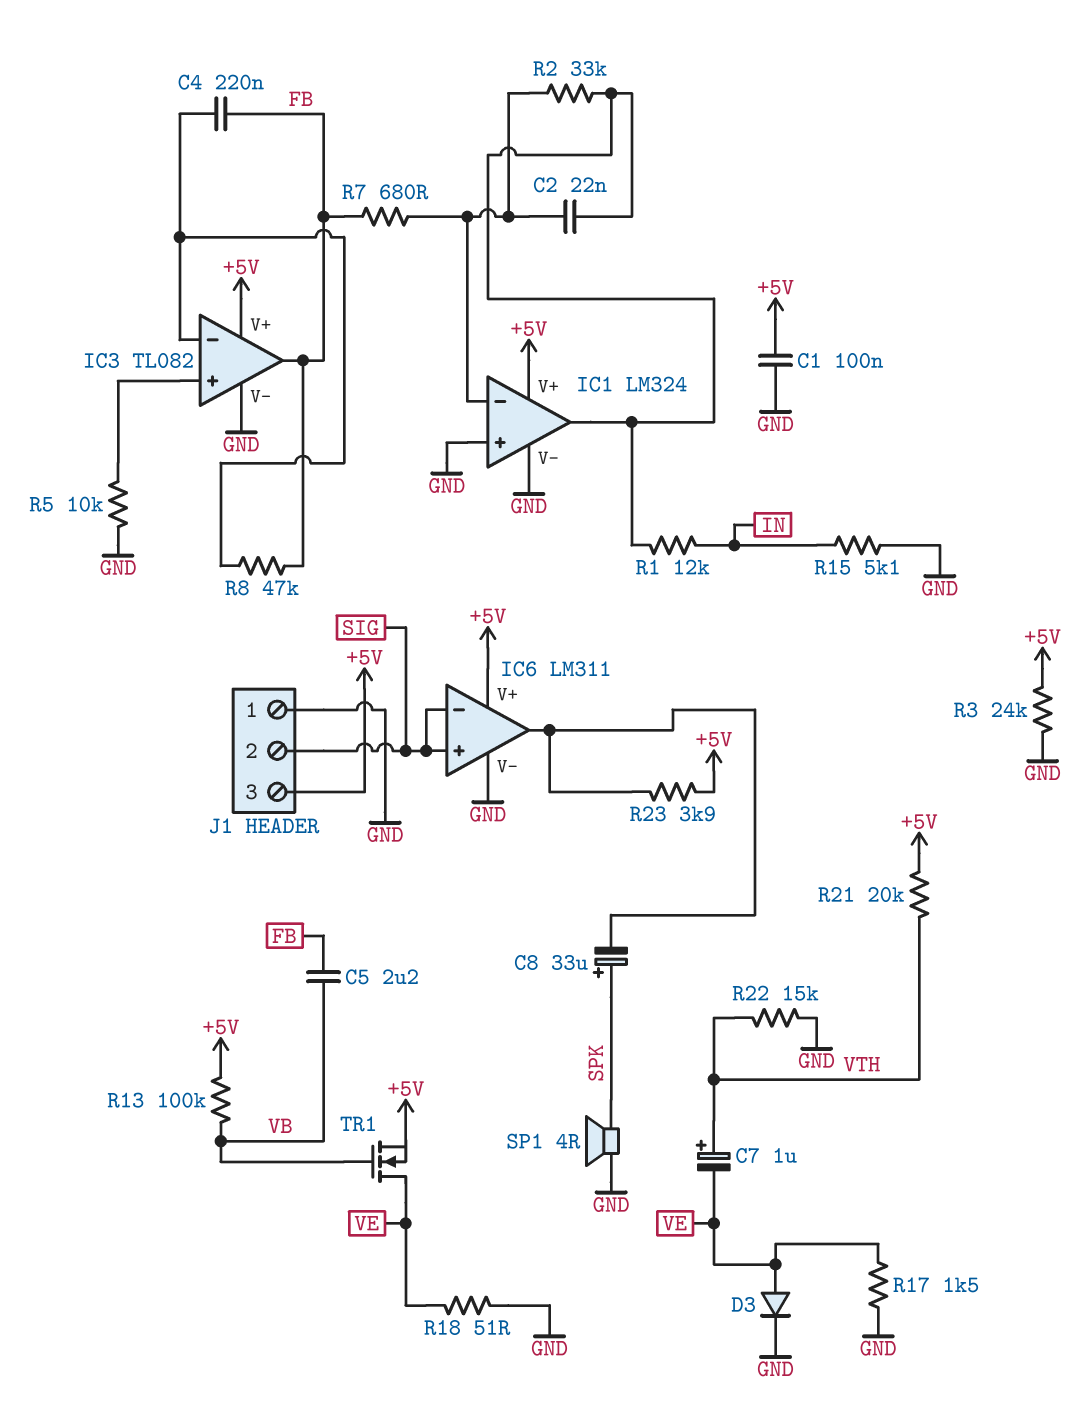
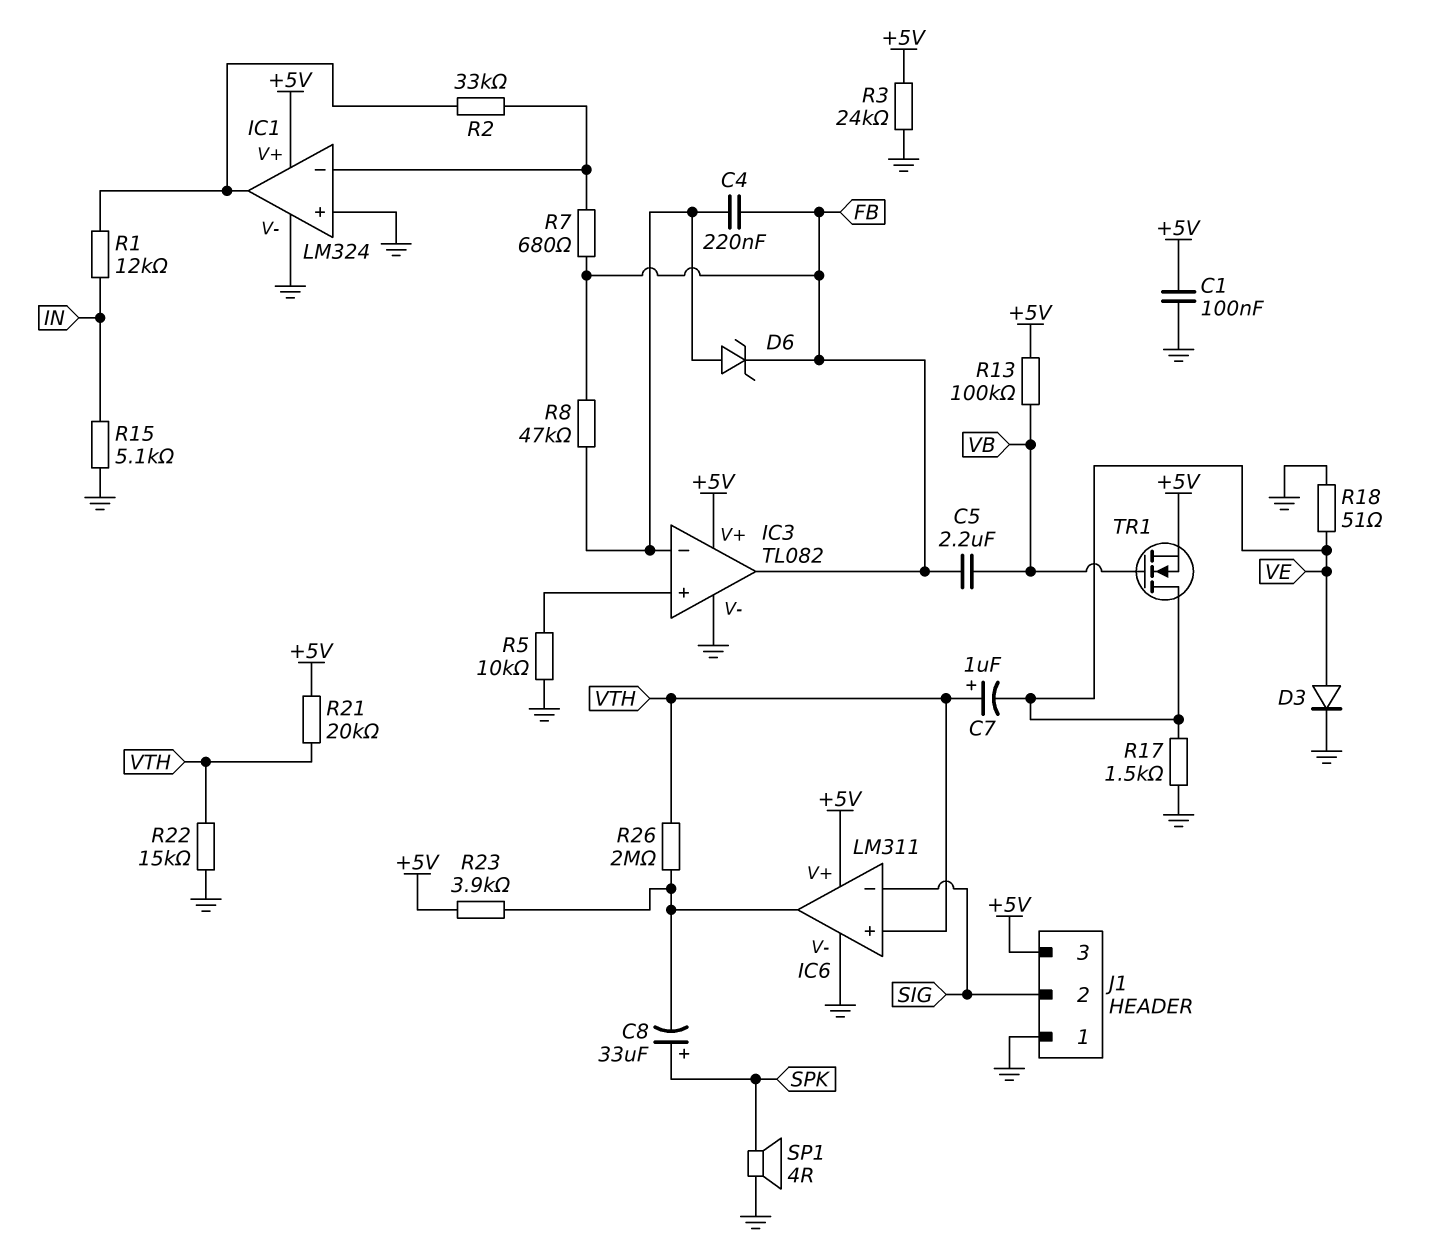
C2: 22nF (IC1/in-, IC1/out) -> none
D6: none -> zener (A IC3/in-, K FB)
IC6 pin in+: SIG -> VTH
R26: none -> 2M (IC6/out, VTH)

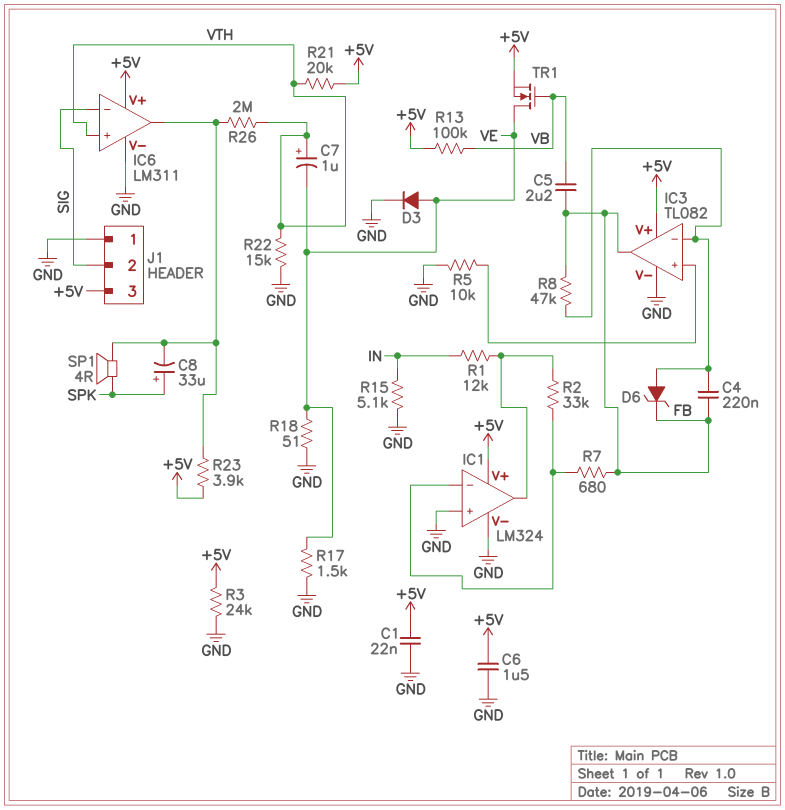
C1: 100nF (+5V, GND) -> 22nF (+5V, GND)
C6: none -> 1.5uF (+5V, GND)
SP1: speaker 4R (GND, SPK) -> speaker 4R (IC6/out, SPK)

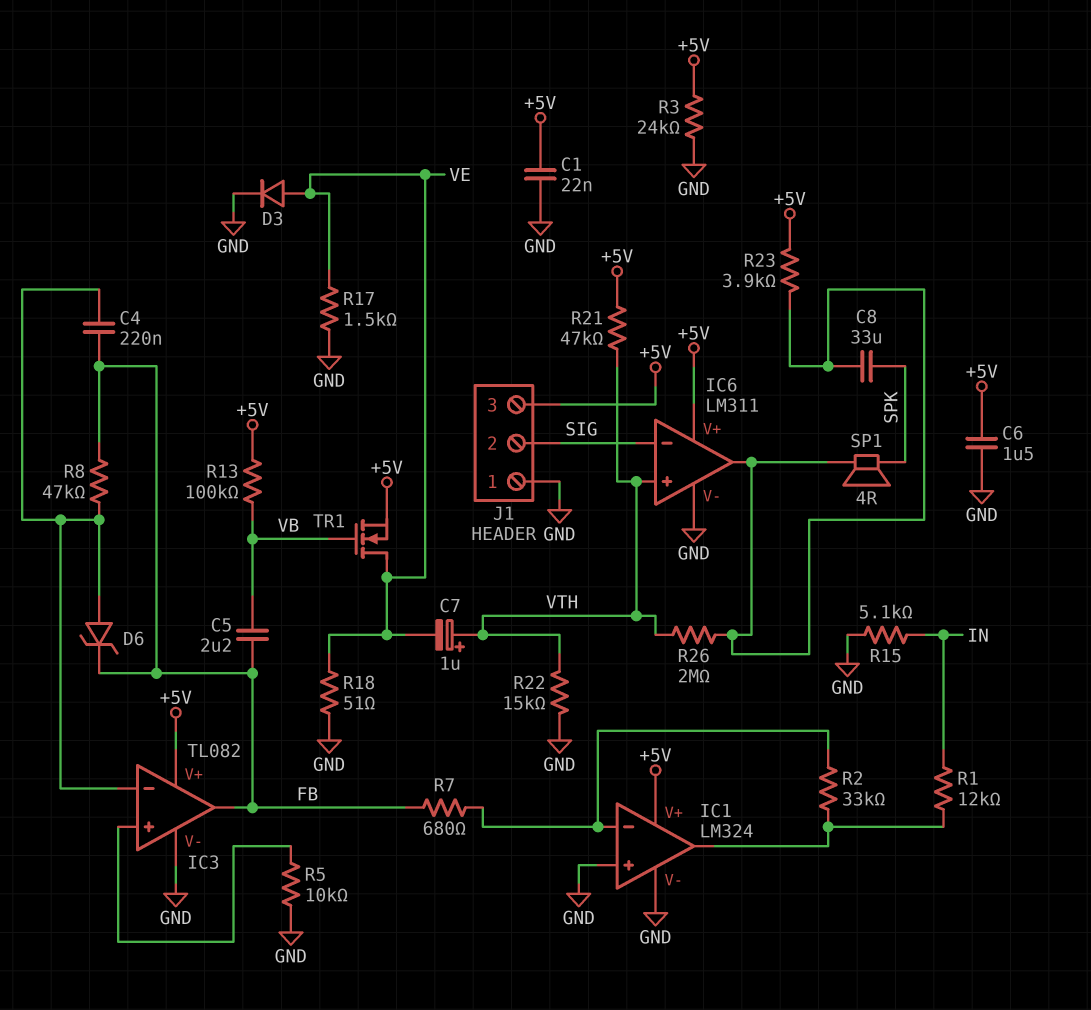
C8: 33uF (plus SPK, minus IC6/out) -> 33uF (IC6/out, SPK)
R21: 20k (+5V, VTH) -> 47k (+5V, VTH)

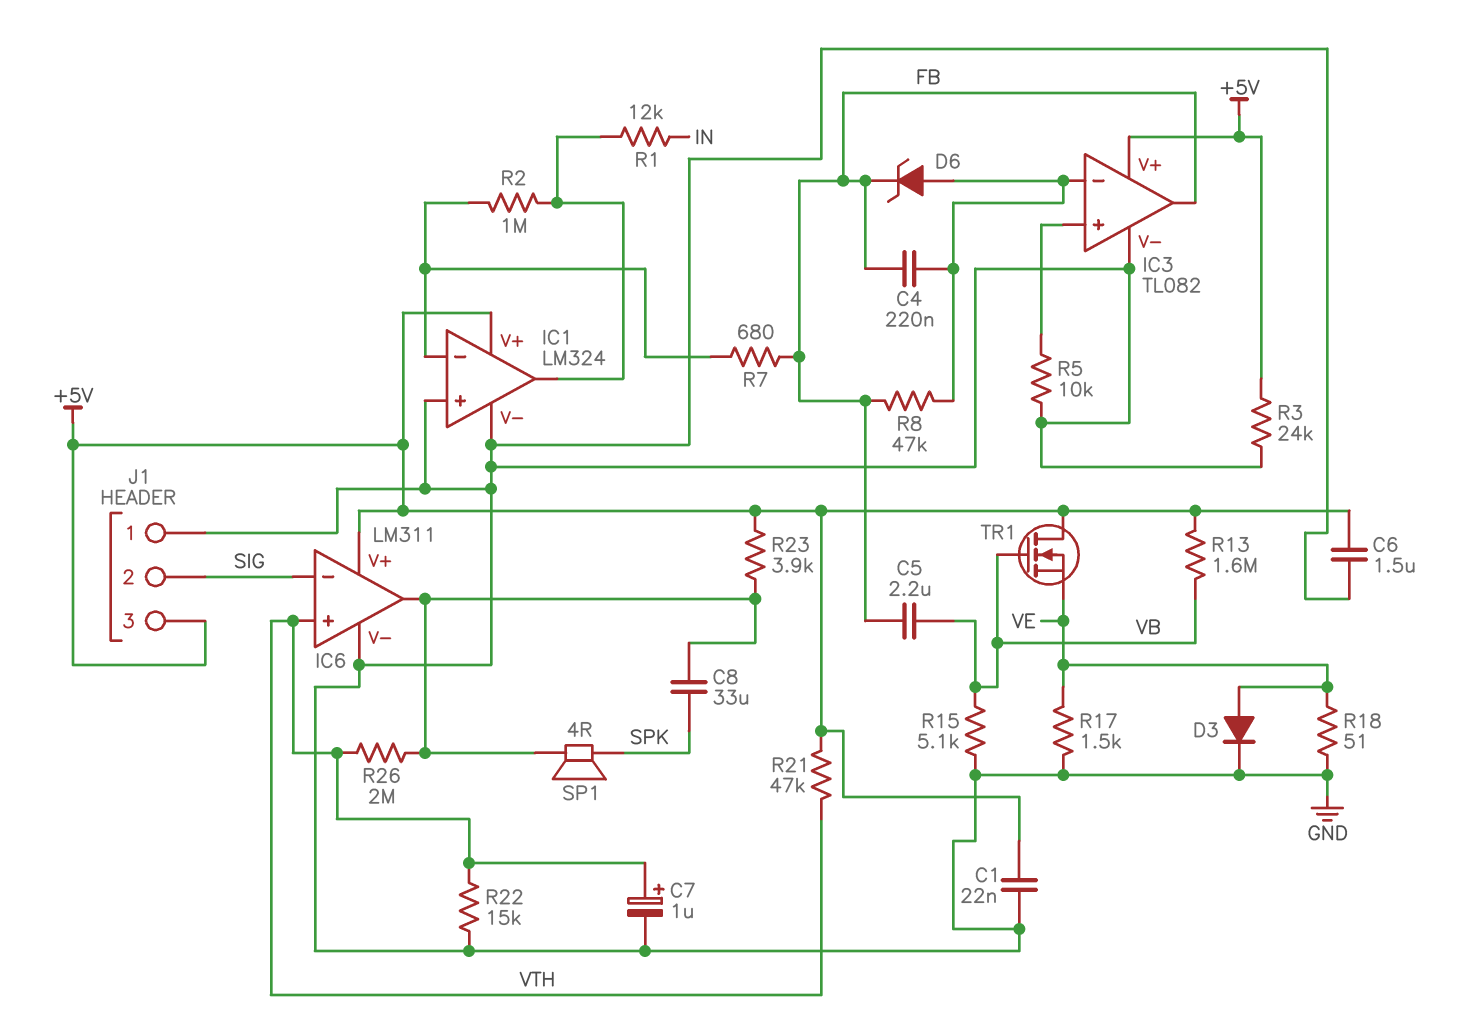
C7: 1uF (plus VTH, minus VE) -> 1uF (plus VTH, minus GND)
R2: 33k (IC1/in-, IC1/out) -> 1M (IC1/in-, IC1/out)
R13: 100k (+5V, VB) -> 1.6M (+5V, VB)
R15: 5.1k (GND, IN) -> 5.1k (GND, VB)
TR1: NMOS (G VB, D VE, S +5V) -> NMOS (G VB, D +5V, S VE)

